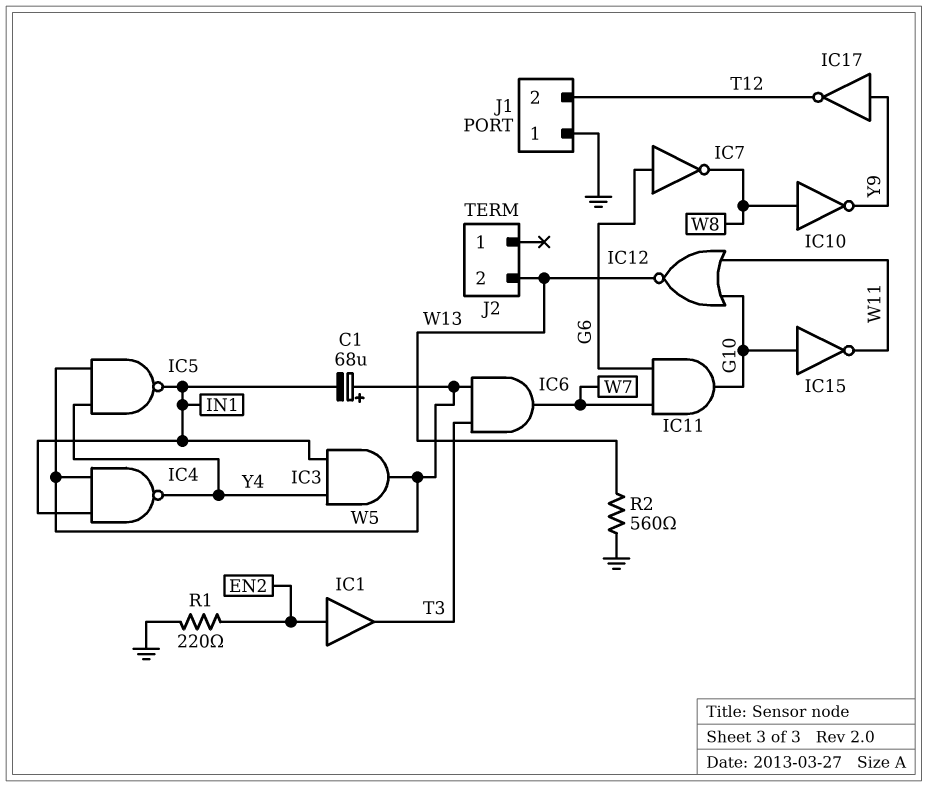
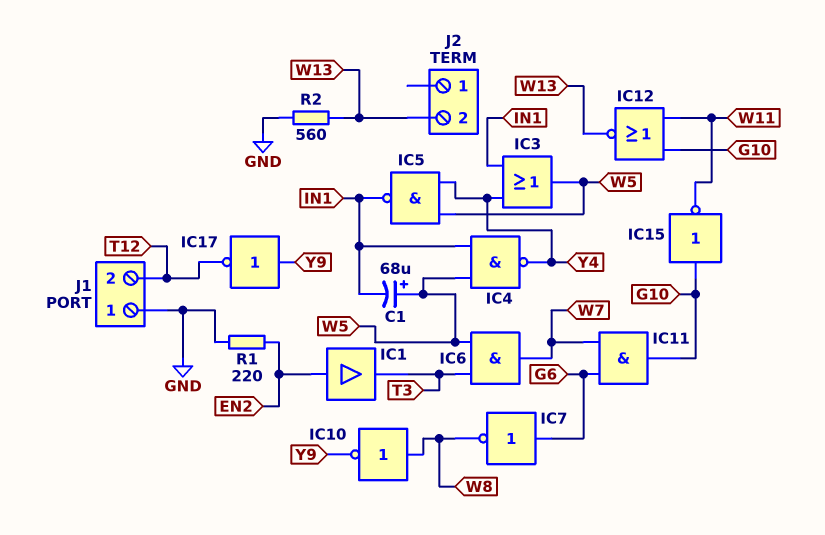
IC3: AND (in IN1, in Y4, out W5) -> OR (in IN1, in Y4, out W5)

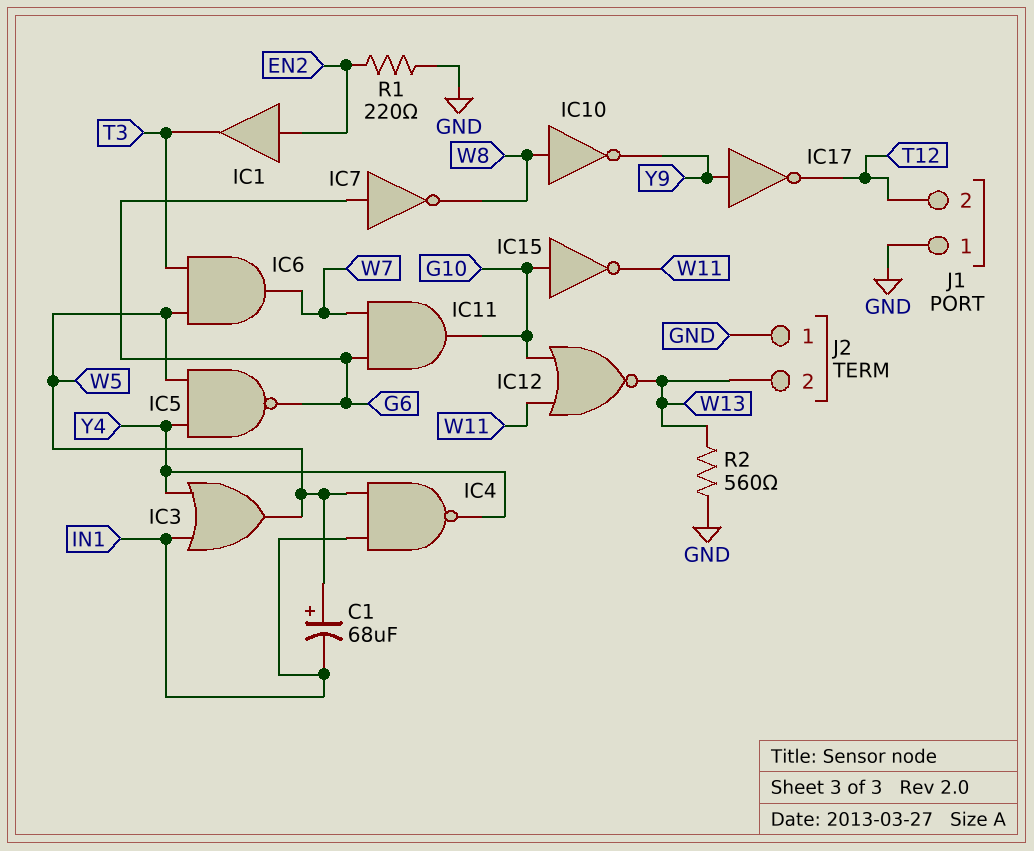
IC5: NAND (in W5, in Y4, out IN1) -> NAND (in W5, in Y4, out G6)
J2 pin 1: none -> GND

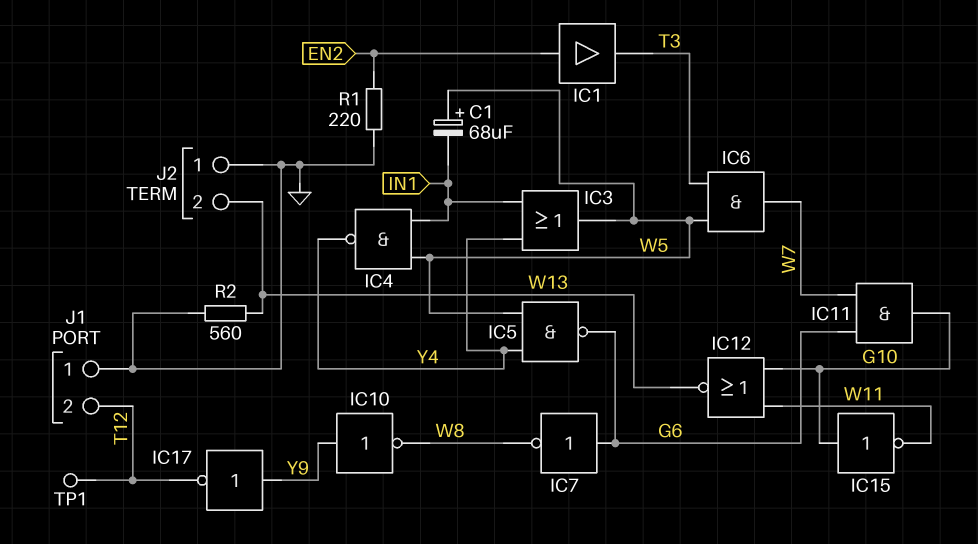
IC10: NOT (in W8, out Y9) -> NOT (in Y9, out W8)
TP1: none -> test point (T12)

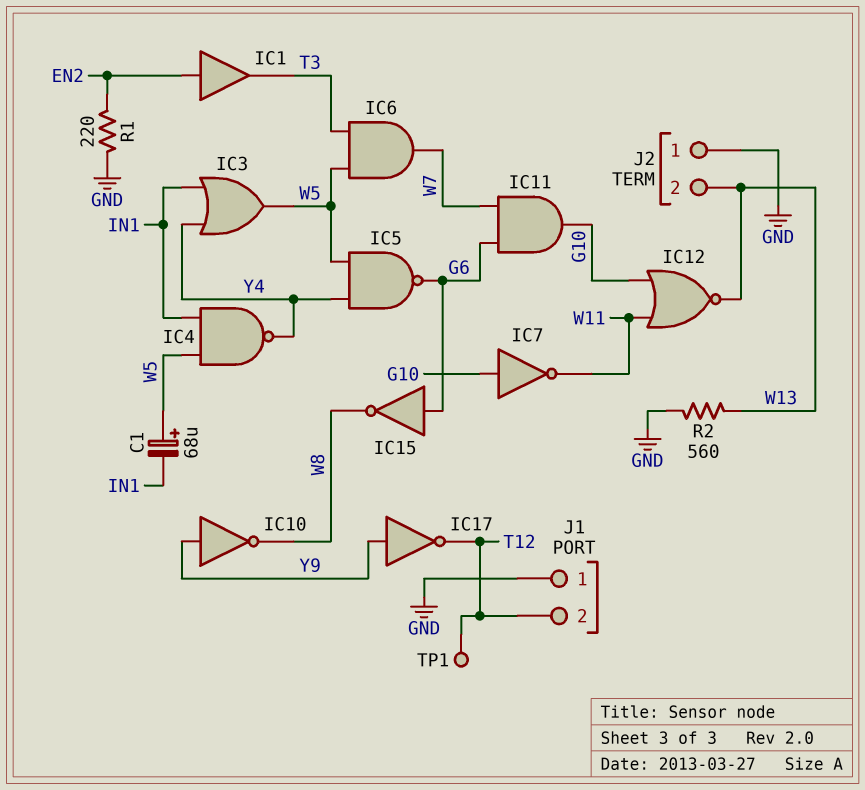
IC7: NOT (in G6, out W8) -> NOT (in G10, out W11)
IC15: NOT (in G10, out W11) -> NOT (in G6, out W8)

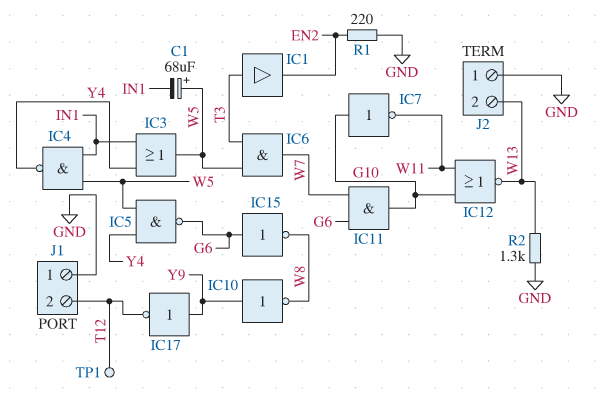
IC1: buffer (in EN2, out T3) -> buffer (in T3, out EN2)
R2: 560 (GND, W13) -> 1.3k (GND, W13)

